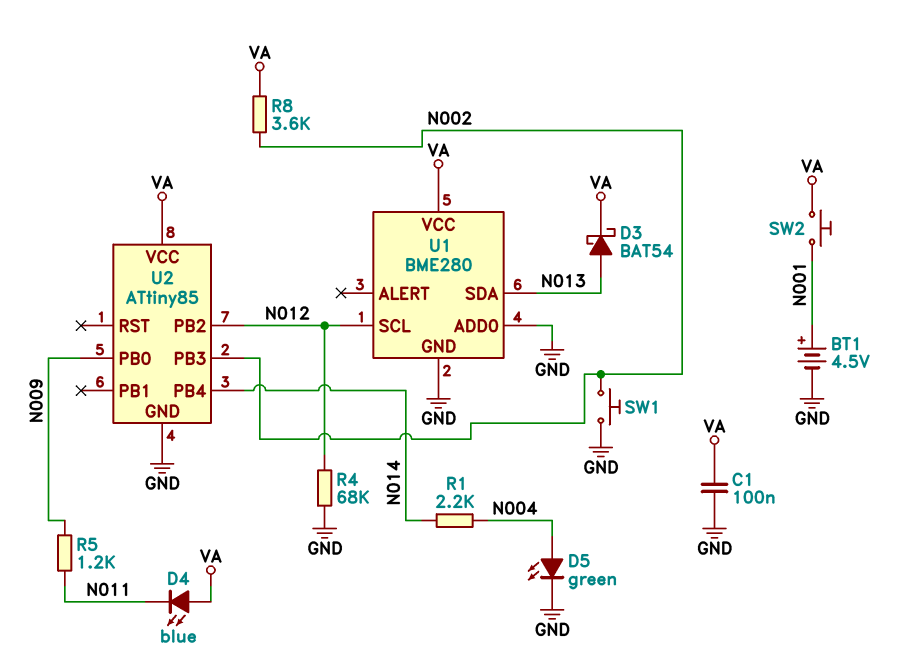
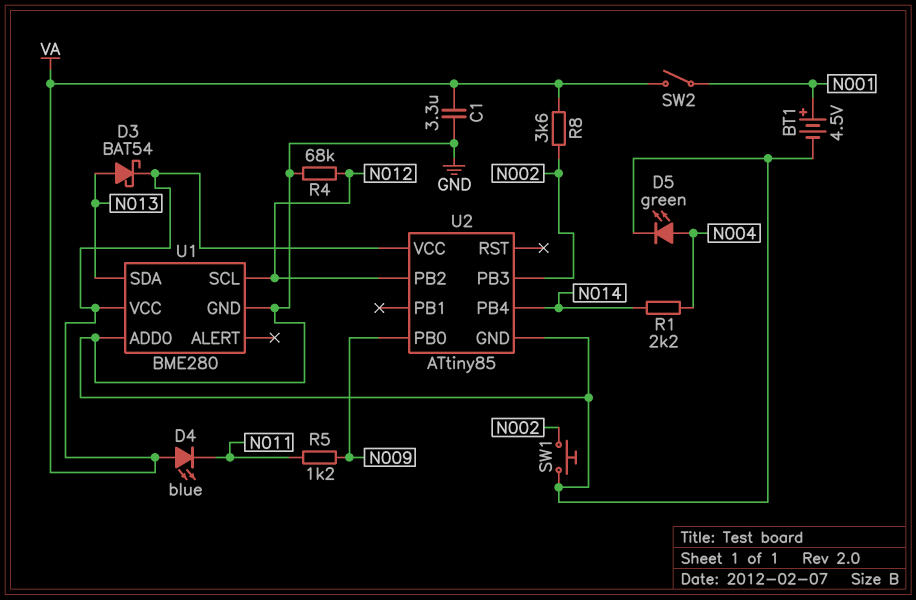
C1: 100nF (GND, VA) -> 3.3uF (GND, VA)
SW2: button (N001, VA) -> switch (N001, VA)

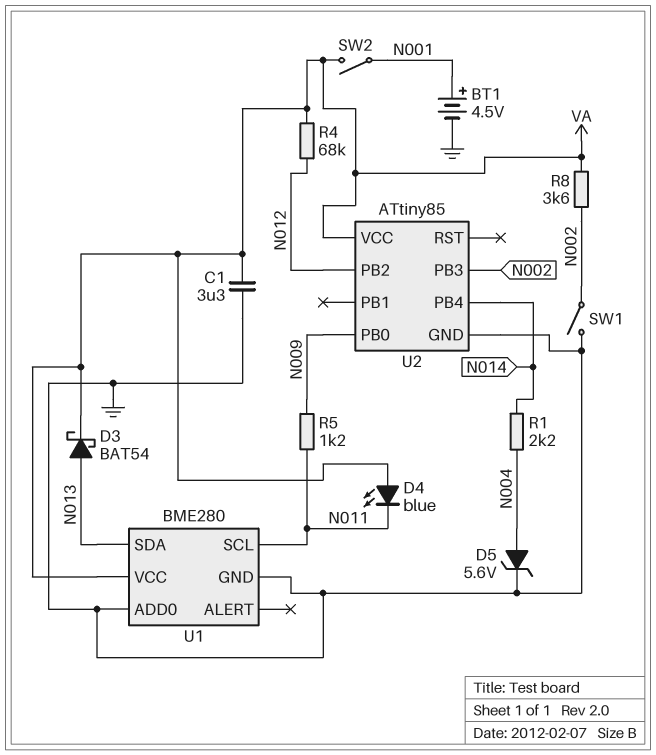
D5: LED green (A N004, K GND) -> zener 5.6V (A N004, K GND)
R4: 68k (GND, N012) -> 68k (N012, VA)
SW1: button (GND, N002) -> switch (GND, N002)
U1 pin SCL: N012 -> N011

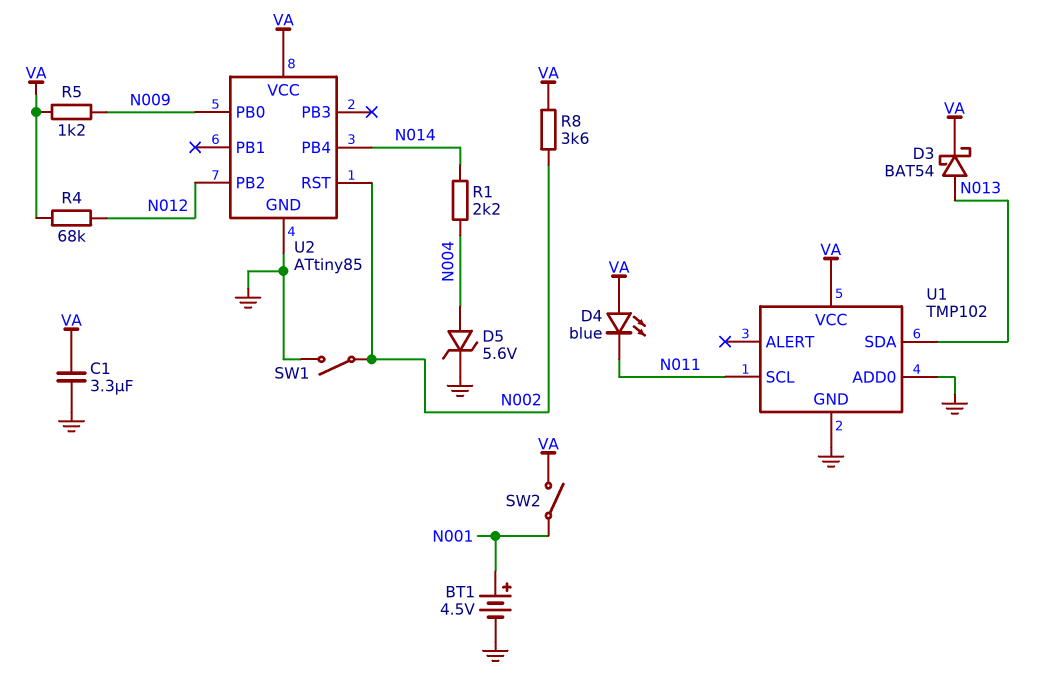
R5: 1.2k (N009, N011) -> 1.2k (N009, VA)
U1: BME280 -> TMP102
U2 pin PB3: N002 -> none
U2 pin RST: none -> N002

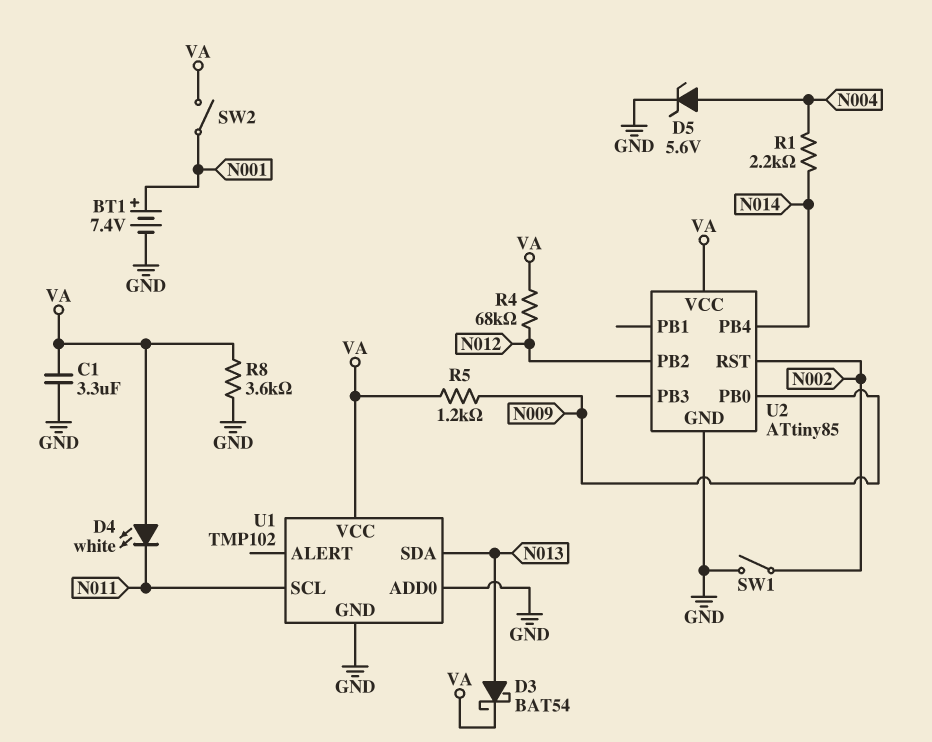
BT1: 4.5V (plus N001, minus GND) -> 7.4V (plus N001, minus GND)
D4: LED blue (A VA, K N011) -> LED white (A VA, K N011)
R8: 3.6k (N002, VA) -> 3.6k (GND, VA)

